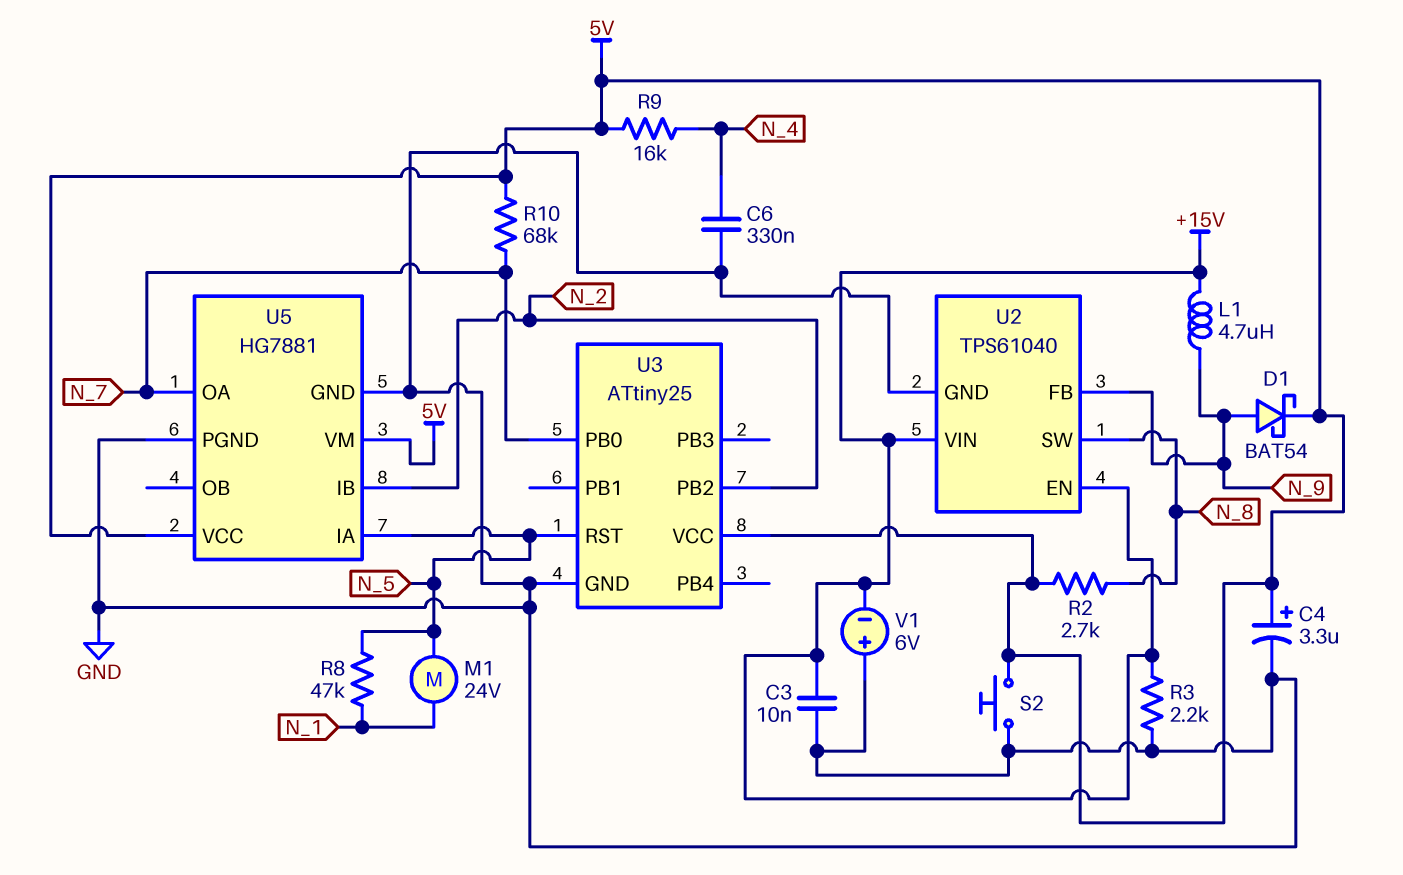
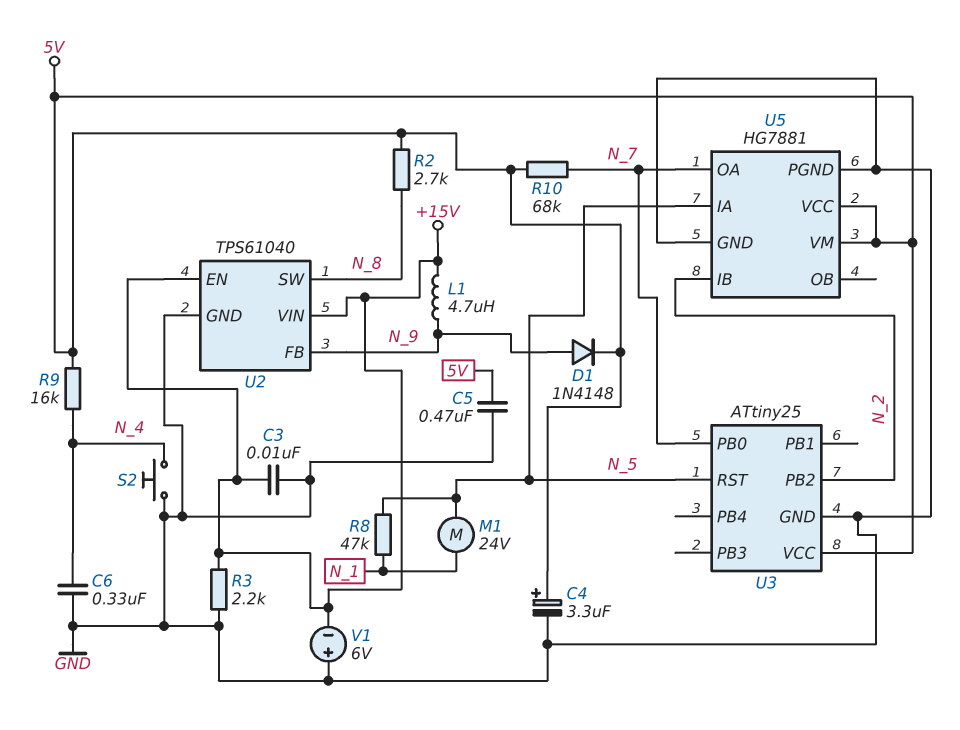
C5: none -> 470nF (5V, GND)
D1: schottky BAT54 (A N_9, K 5V) -> diode 1N4148 (A N_9, K 5V)
S2: button (5V, GND) -> button (GND, N_4)

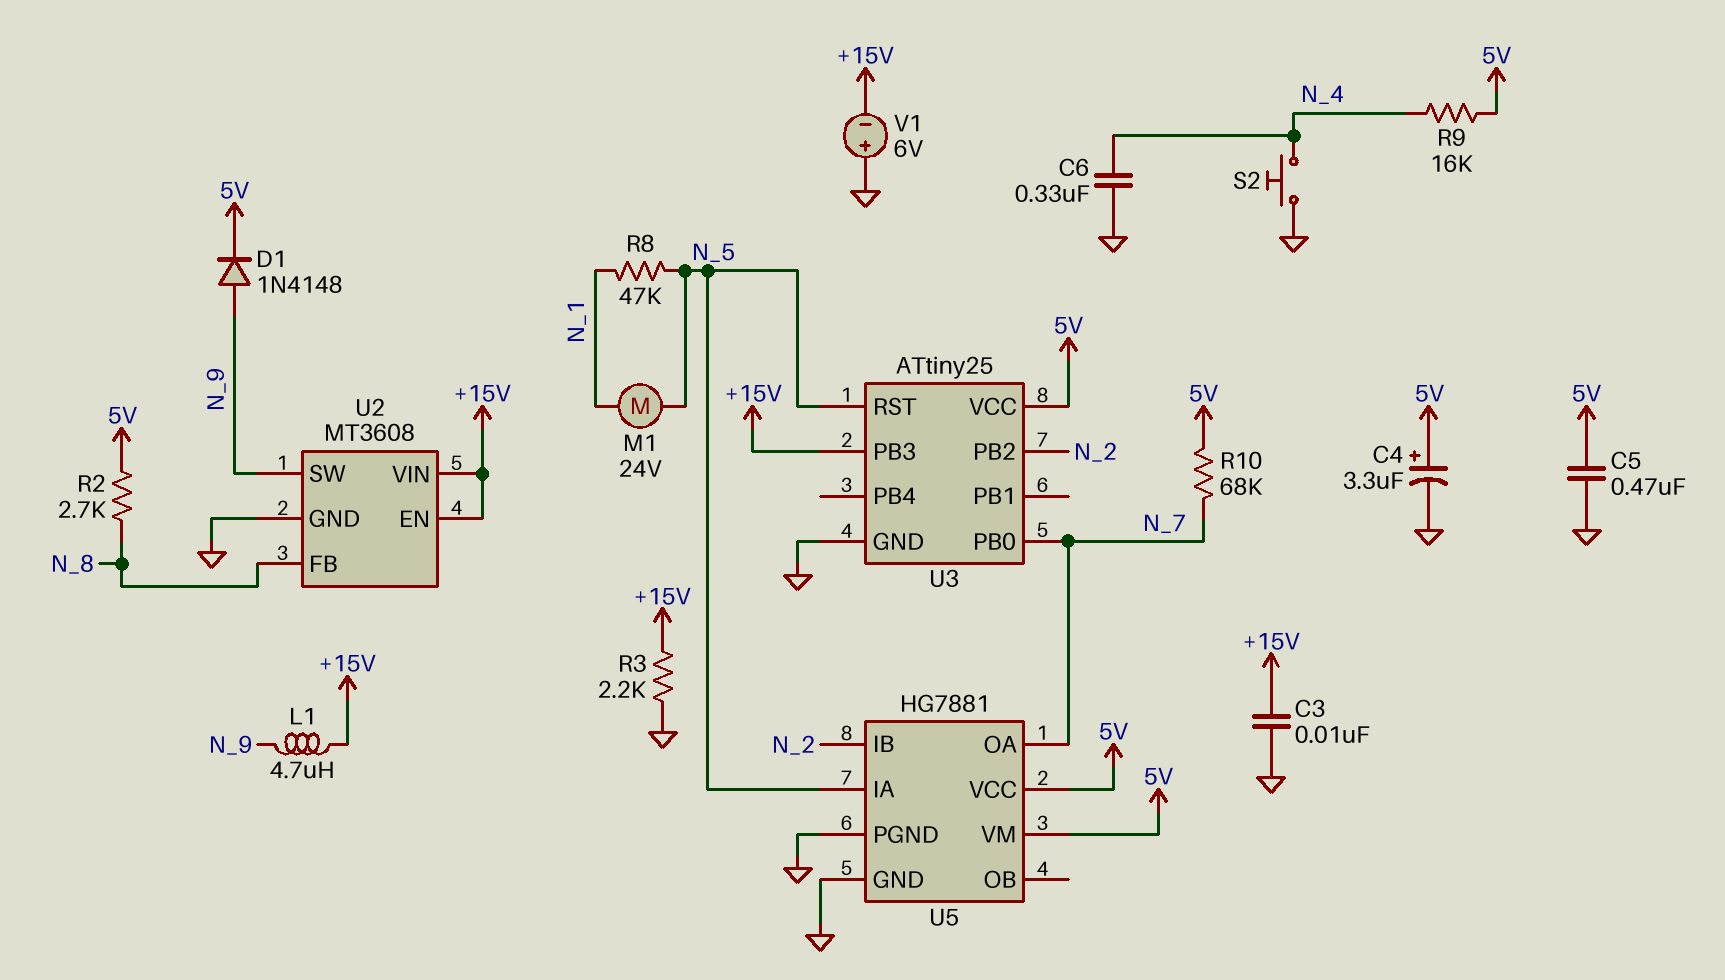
U2: TPS61040 -> MT3608
U2 pin FB: N_9 -> N_8
U2 pin SW: N_8 -> N_9
U3 pin PB3: none -> +15V

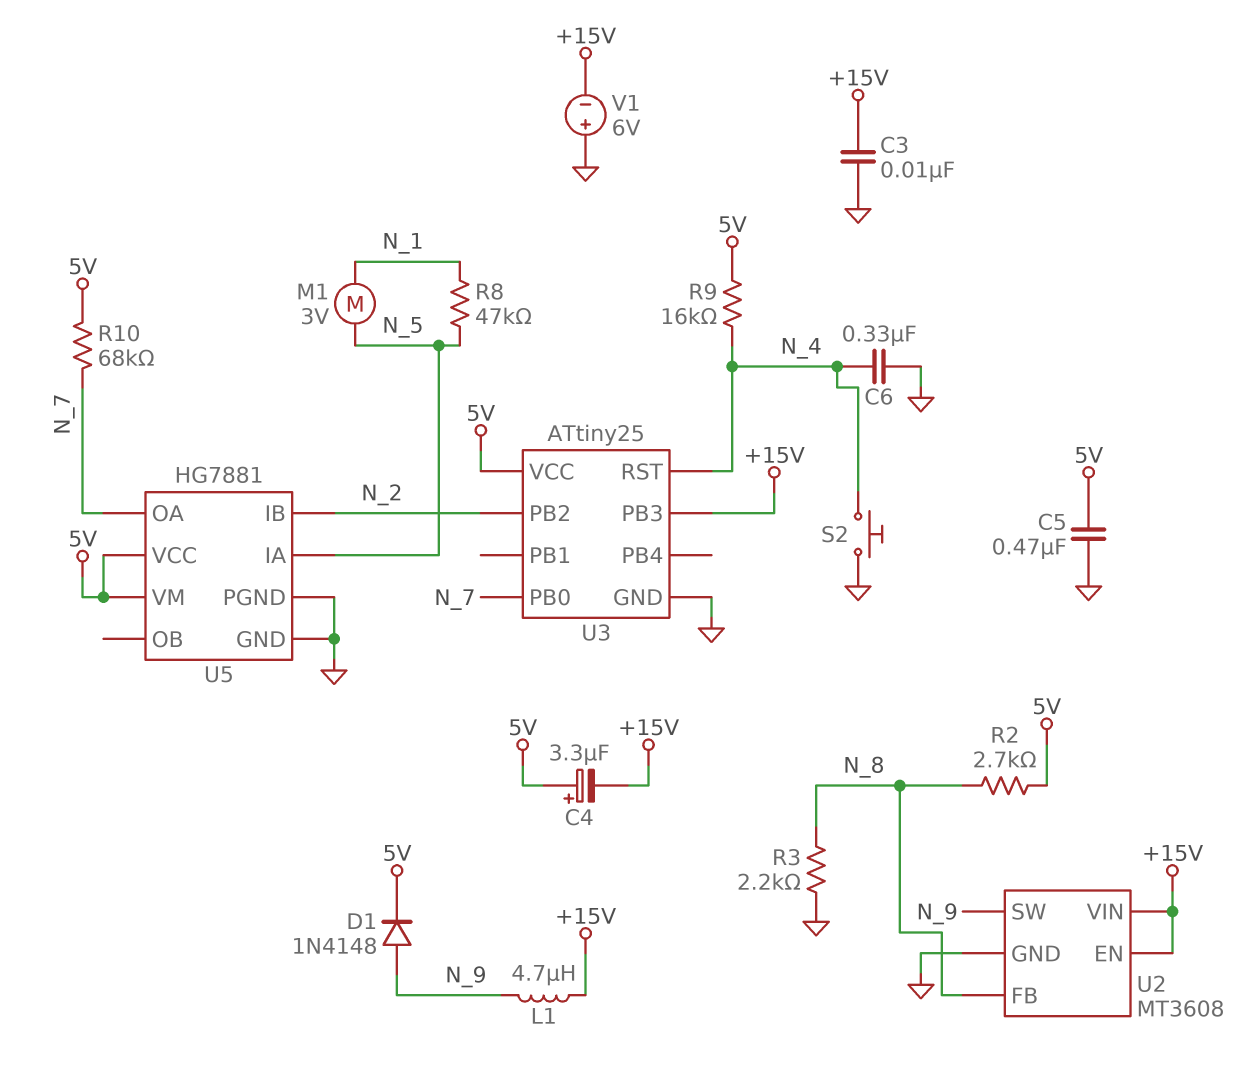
C4: 3.3uF (plus 5V, minus GND) -> 3.3uF (plus 5V, minus +15V)
M1: motor 24V (N_1, N_5) -> motor 3V (N_1, N_5)
R3: 2.2k (+15V, GND) -> 2.2k (GND, N_8)
U3 pin RST: N_5 -> N_4

